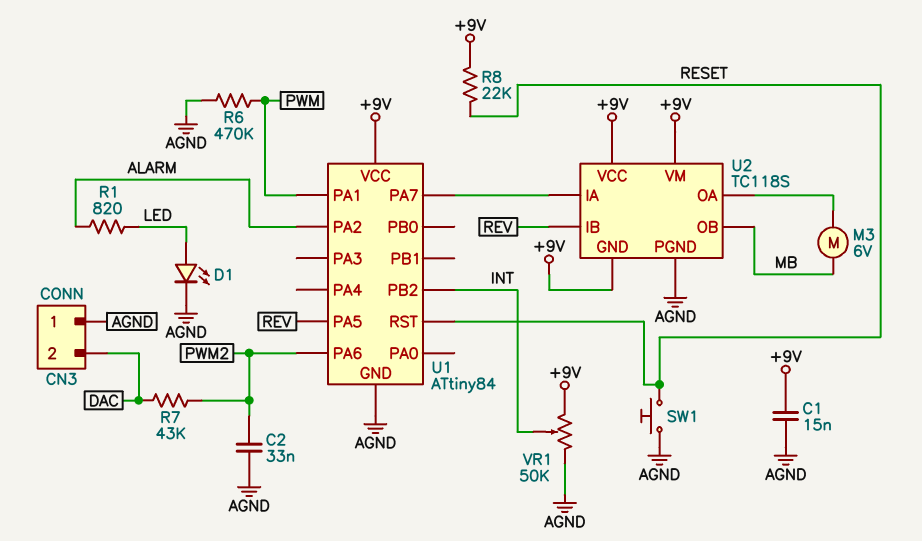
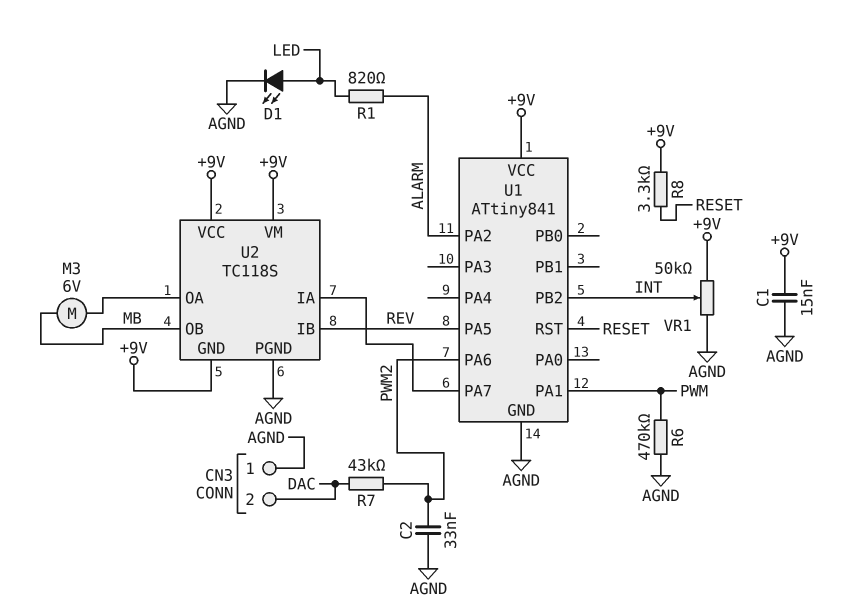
R8: 22k (+9V, RESET) -> 3.3k (+9V, RESET)
SW1: button (AGND, RESET) -> none
U1: ATtiny84 -> ATtiny841

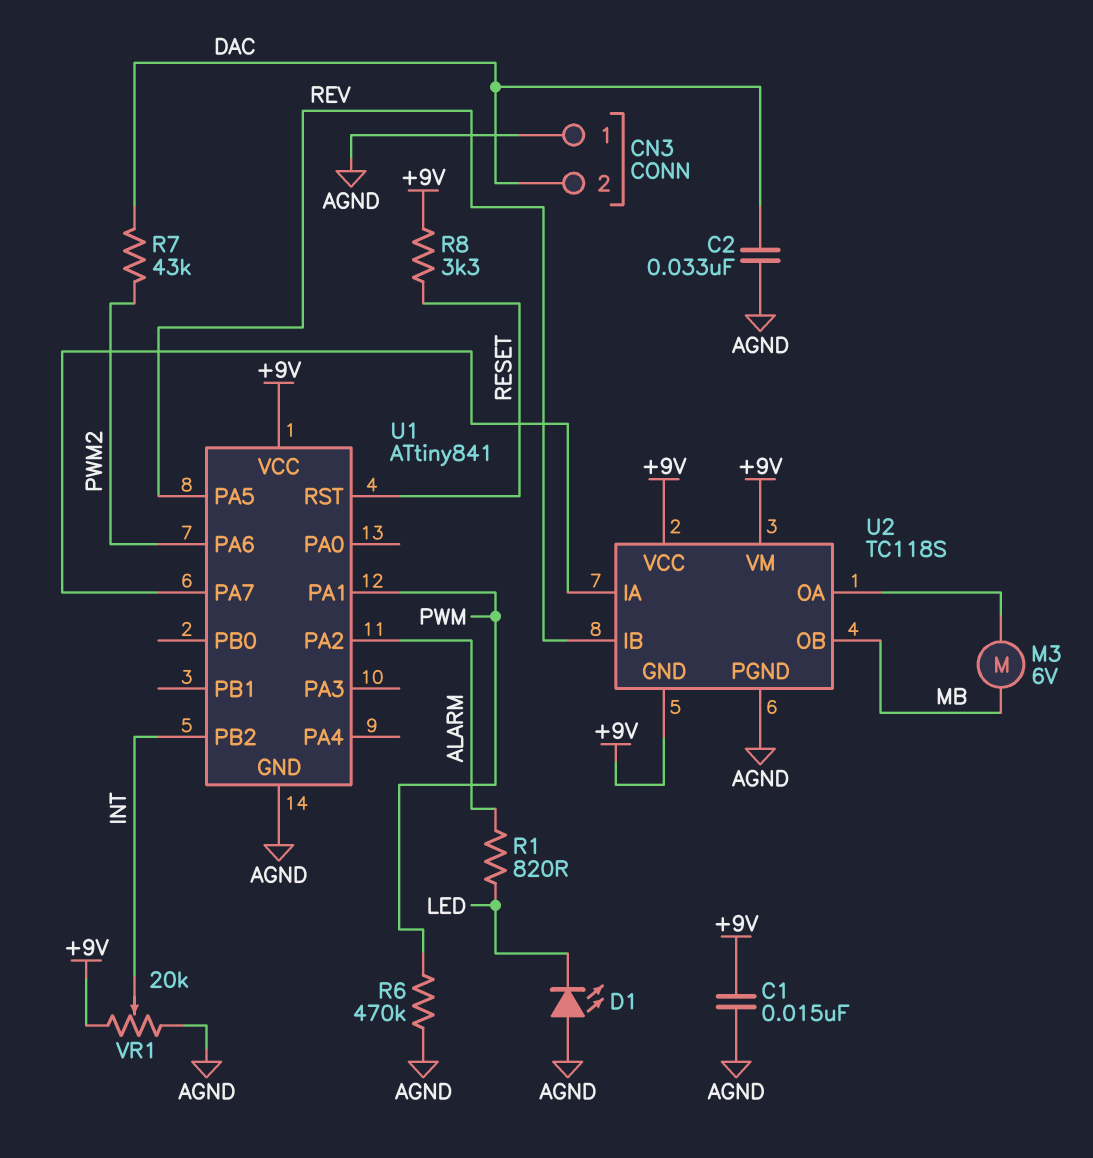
C2: 33nF (AGND, PWM2) -> 33nF (AGND, DAC)
D1: LED (A LED, K AGND) -> LED (A AGND, K LED)
VR1: 50k (+9V, AGND, wiper INT) -> 20k (+9V, AGND, wiper INT)

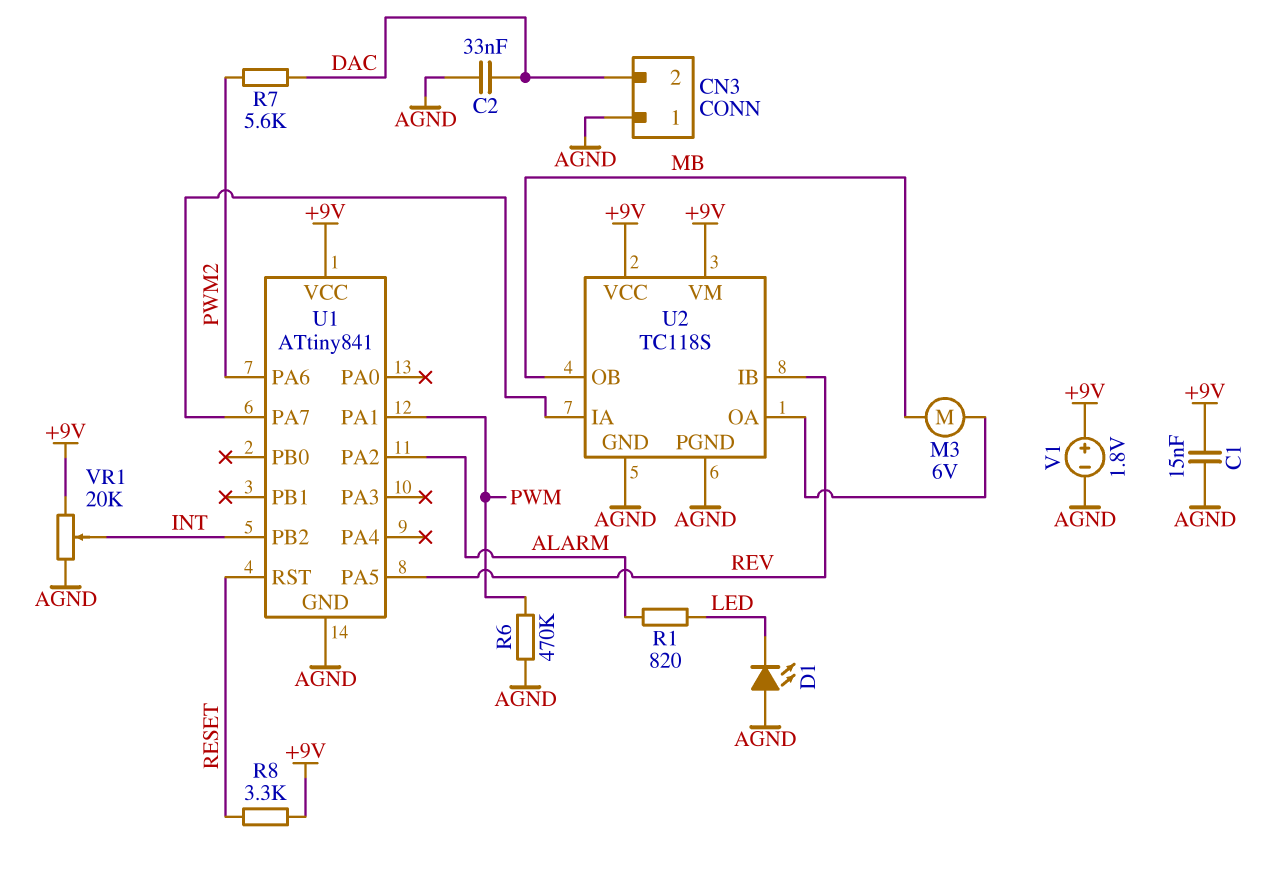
R7: 43k (DAC, PWM2) -> 5.6k (DAC, PWM2)
U2 pin GND: +9V -> AGND
V1: none -> 1.8V (plus +9V, minus AGND)

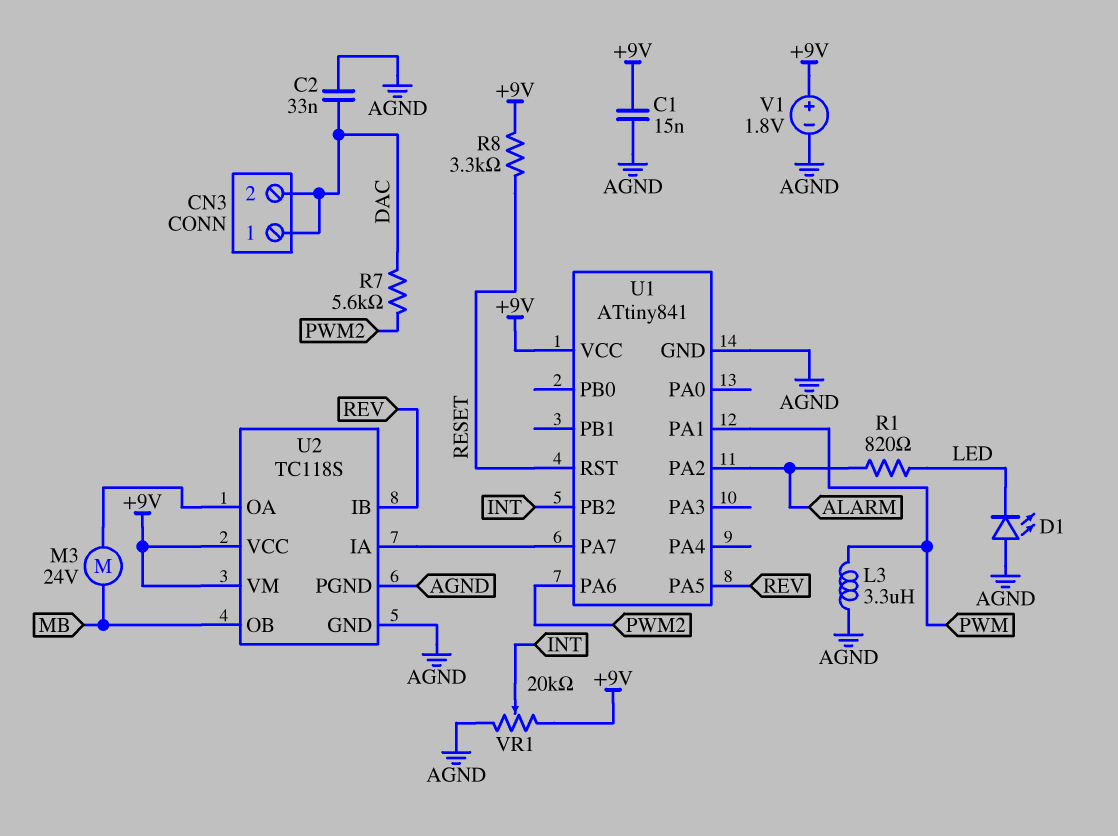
CN3 pin 1: AGND -> DAC
L3: none -> 3.3uH (AGND, PWM)
M3: motor 6V (MB, U2/OA) -> motor 24V (MB, U2/OA)
R6: 470k (AGND, PWM) -> none

